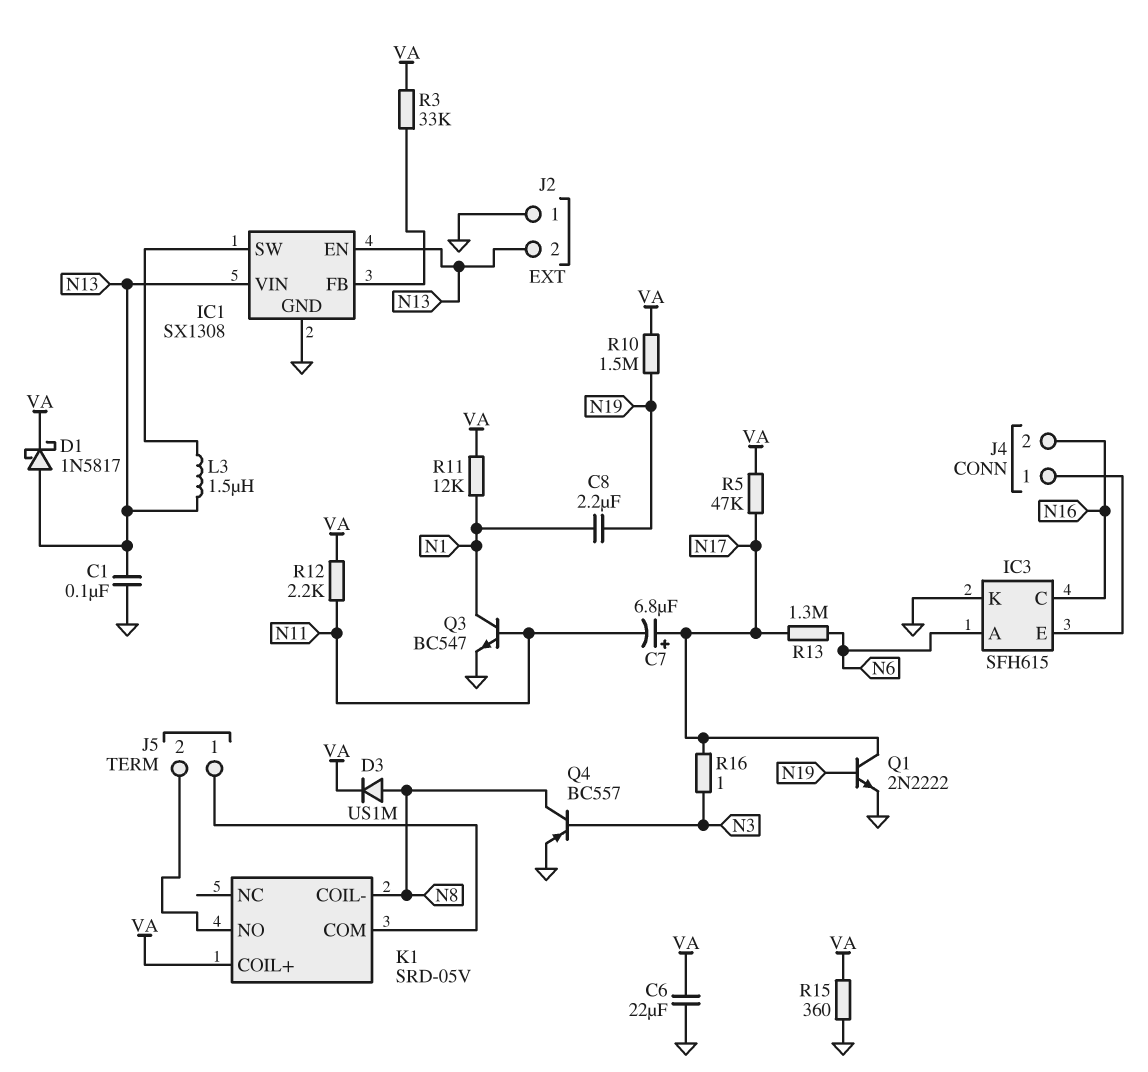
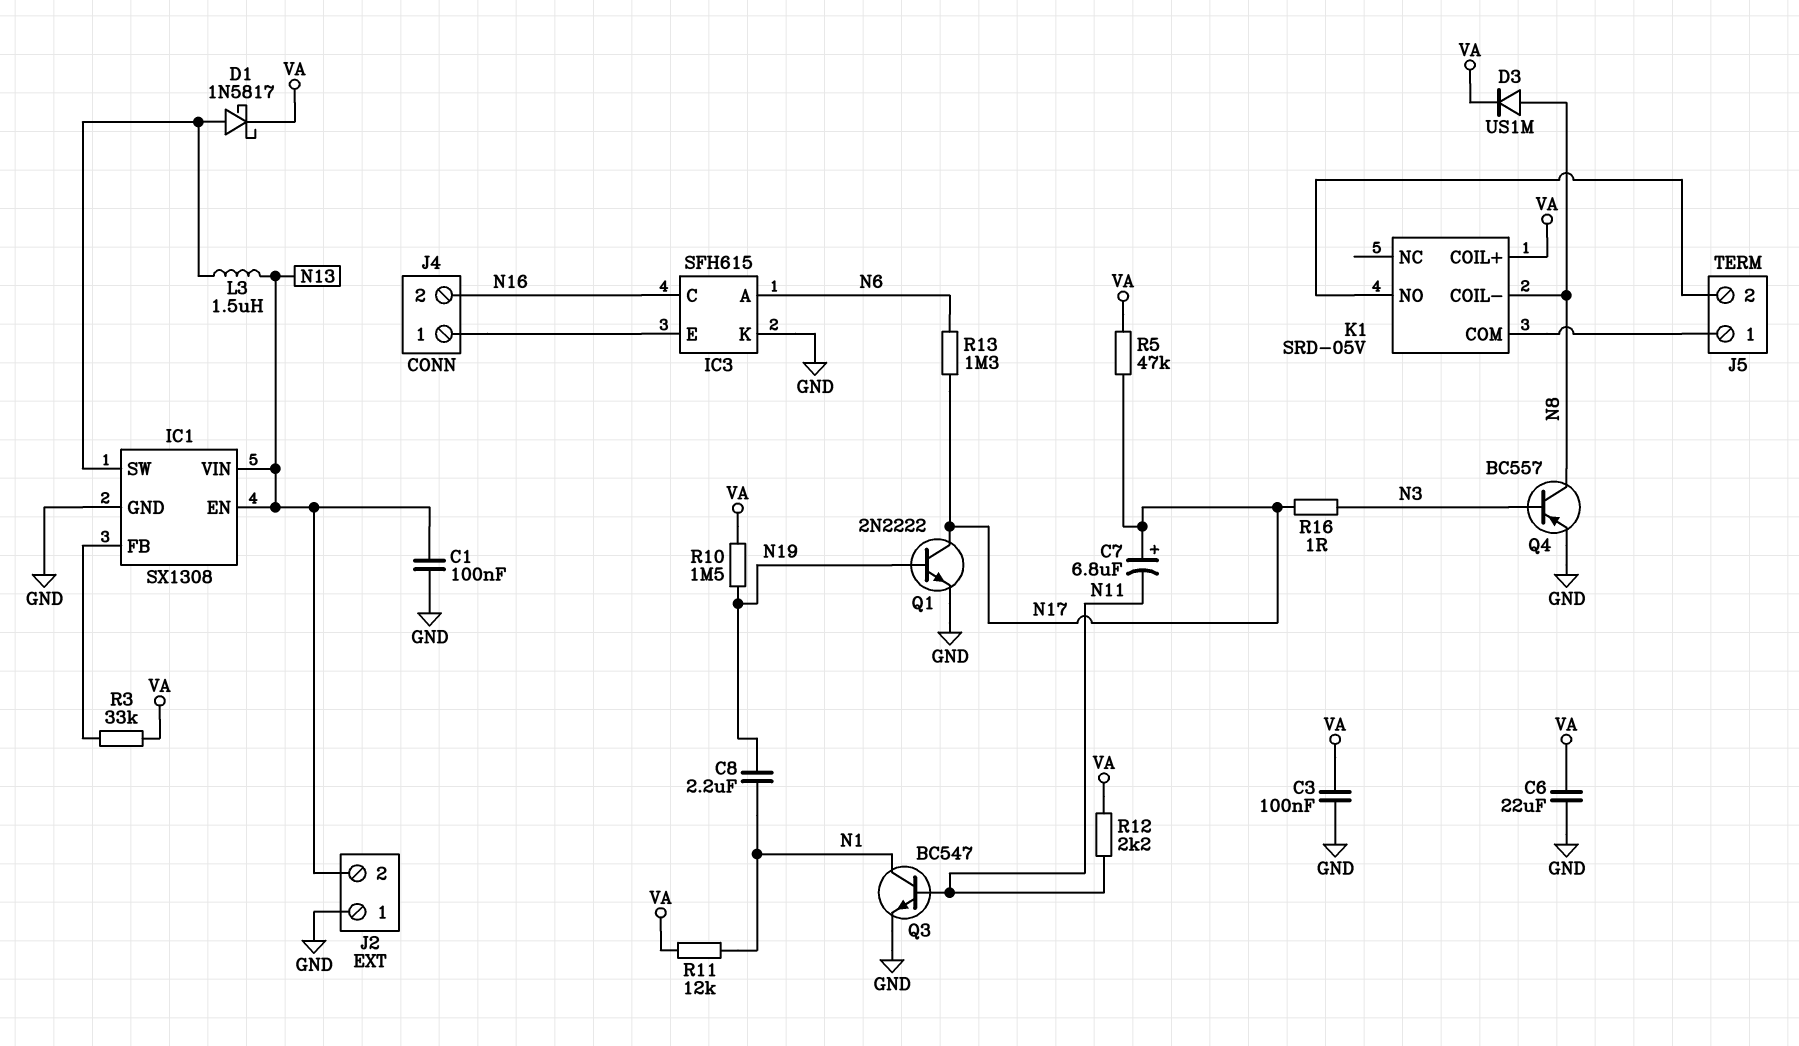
C3: none -> 100nF (GND, VA)
D1: schottky 1N5817 (A N13, K VA) -> schottky 1N5817 (A IC1/SW, K VA)
R15: 360 (GND, VA) -> none

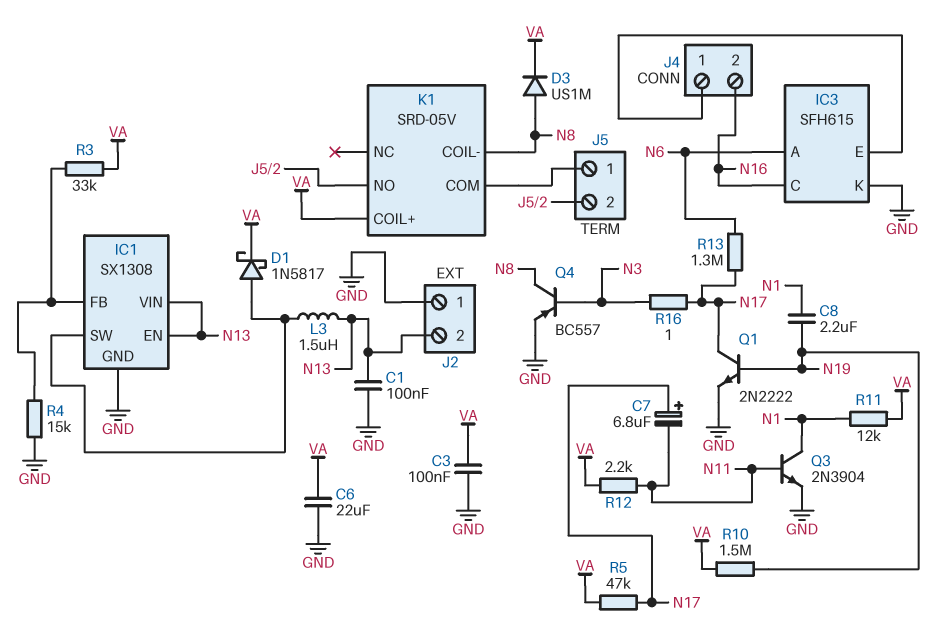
Q3: NPN BC547 (B N11, C N1, E GND) -> NPN 2N3904 (B N11, C N1, E GND)
R4: none -> 15k (GND, IC1/FB)

